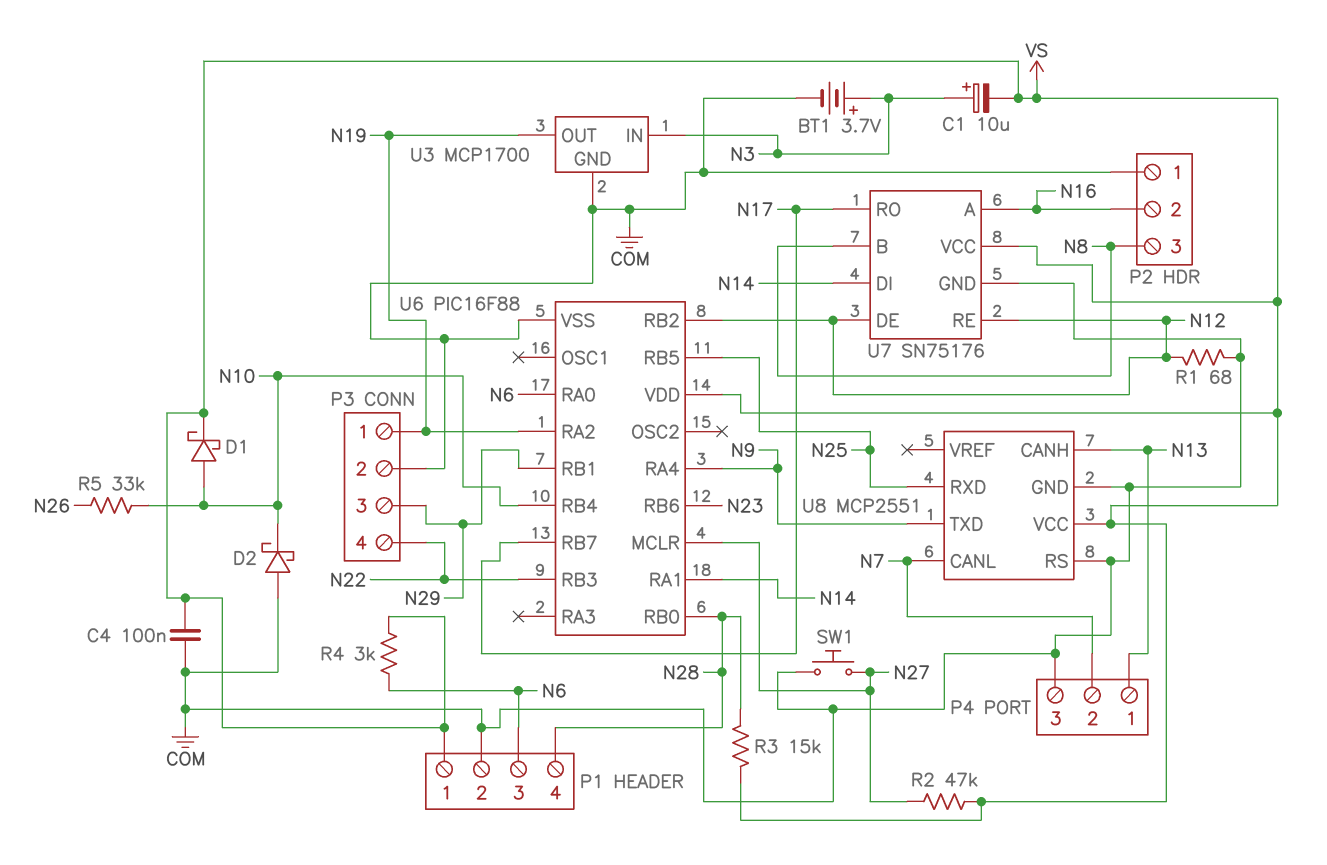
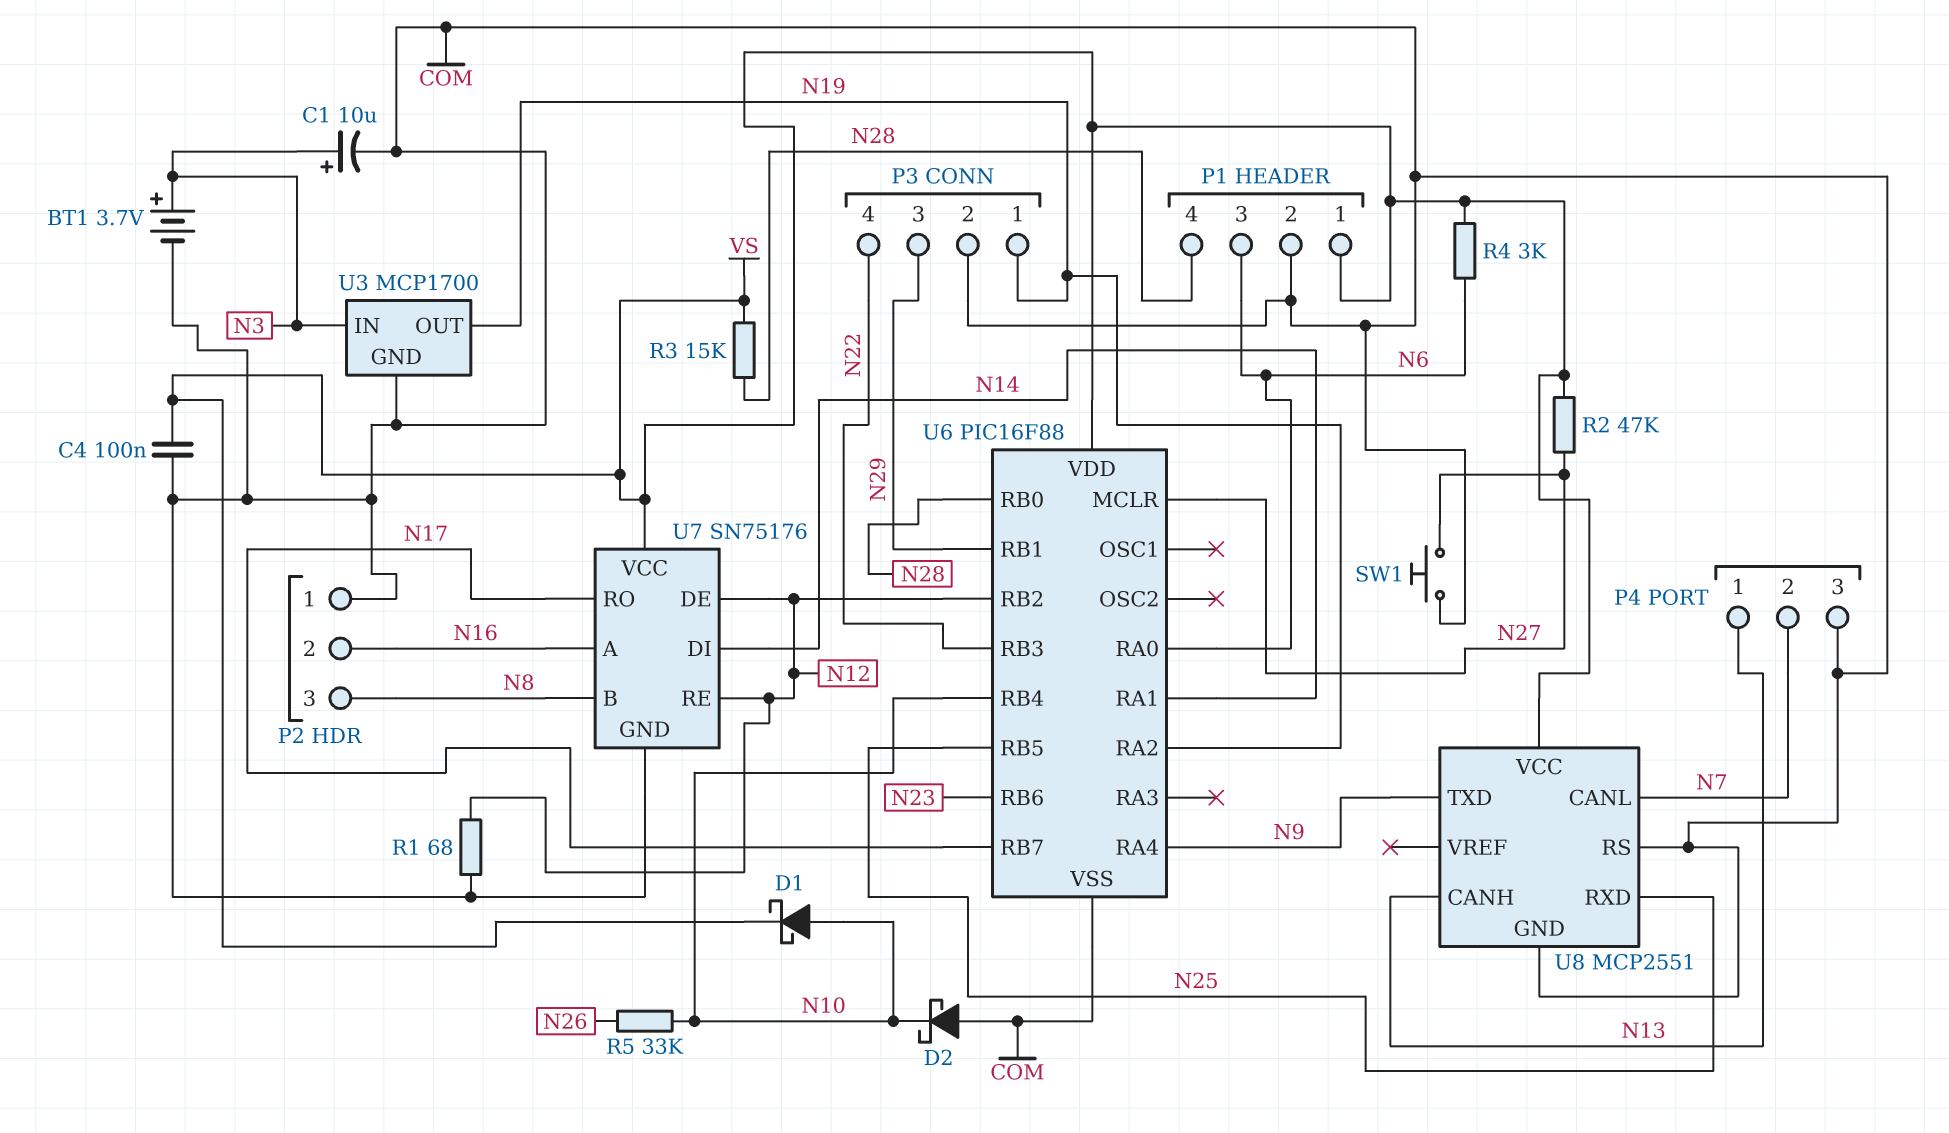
C1: 10uF (plus N3, minus VS) -> 10uF (plus N3, minus COM)

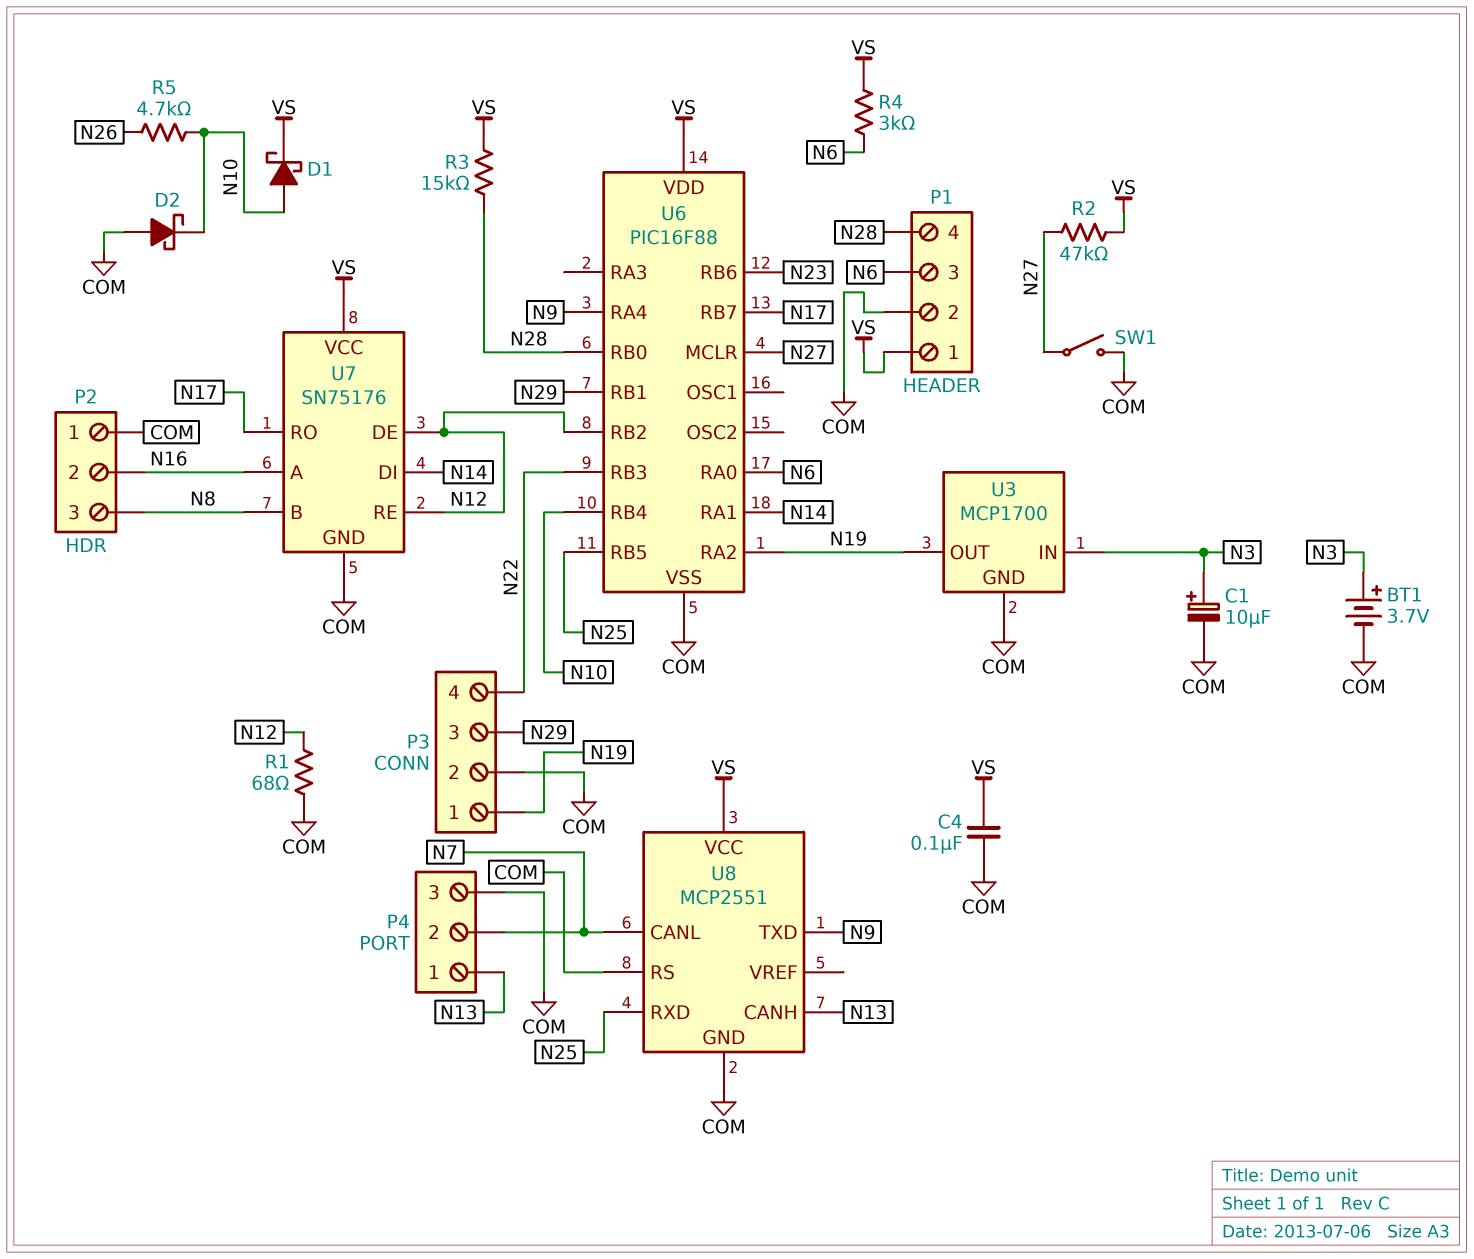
R5: 33k (N10, N26) -> 4.7k (N10, N26)
SW1: button (COM, N27) -> switch (COM, N27)

